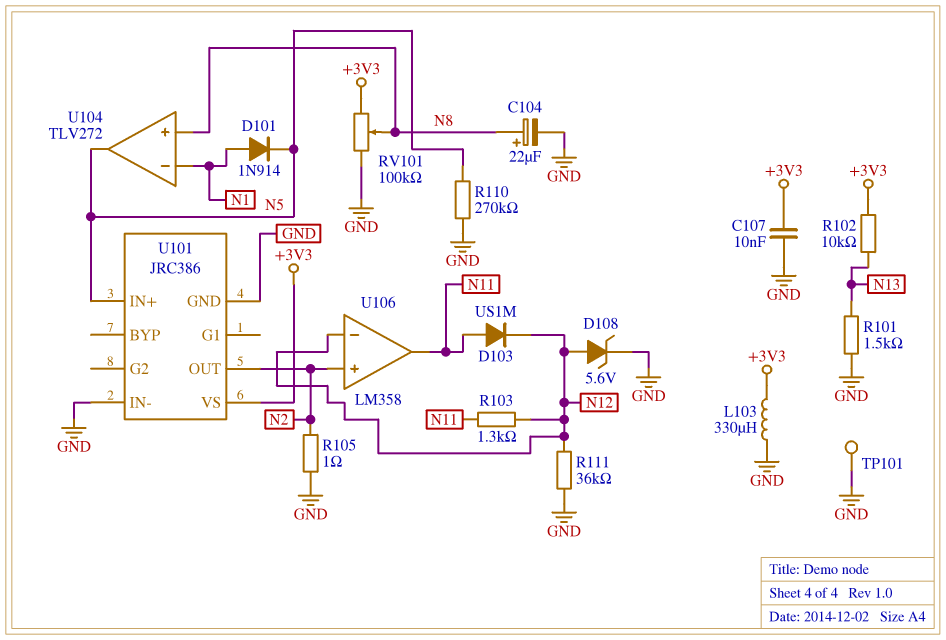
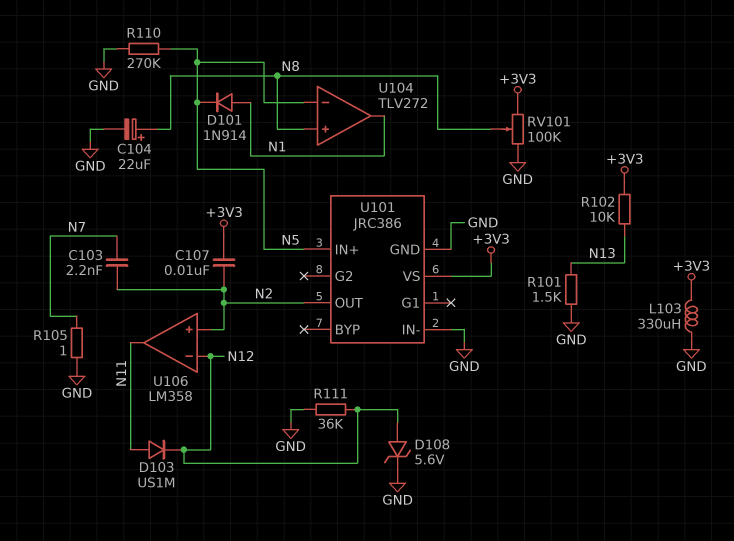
C103: none -> 2.2nF (N2, N7)
C107: 10nF (+3V3, GND) -> 10nF (+3V3, N2)
R103: 1.3k (N11, N12) -> none
R105: 1 (GND, N2) -> 1 (GND, N7)
TP101: test point (GND) -> none
U104 pin in-: N1 -> N5
U104 pin out: N5 -> N1

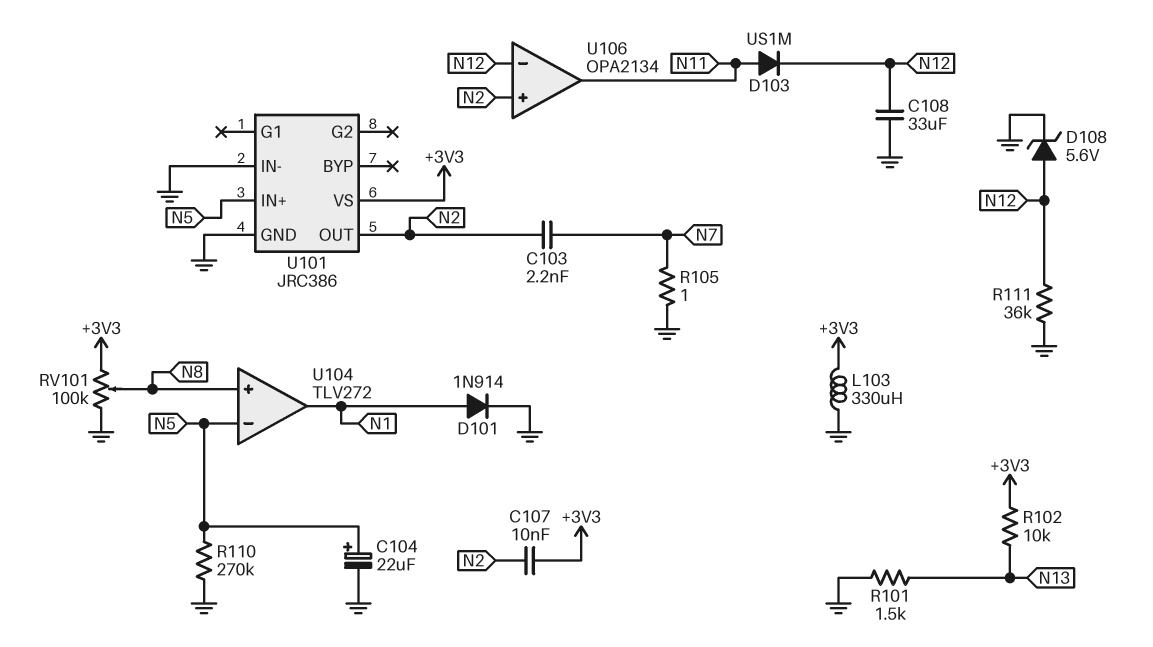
C104: 22uF (plus N8, minus GND) -> 22uF (plus N5, minus GND)
C108: none -> 33uF (GND, N12)
D101: diode 1N914 (A N1, K N5) -> diode 1N914 (A N1, K GND)
U106: LM358 -> OPA2134

